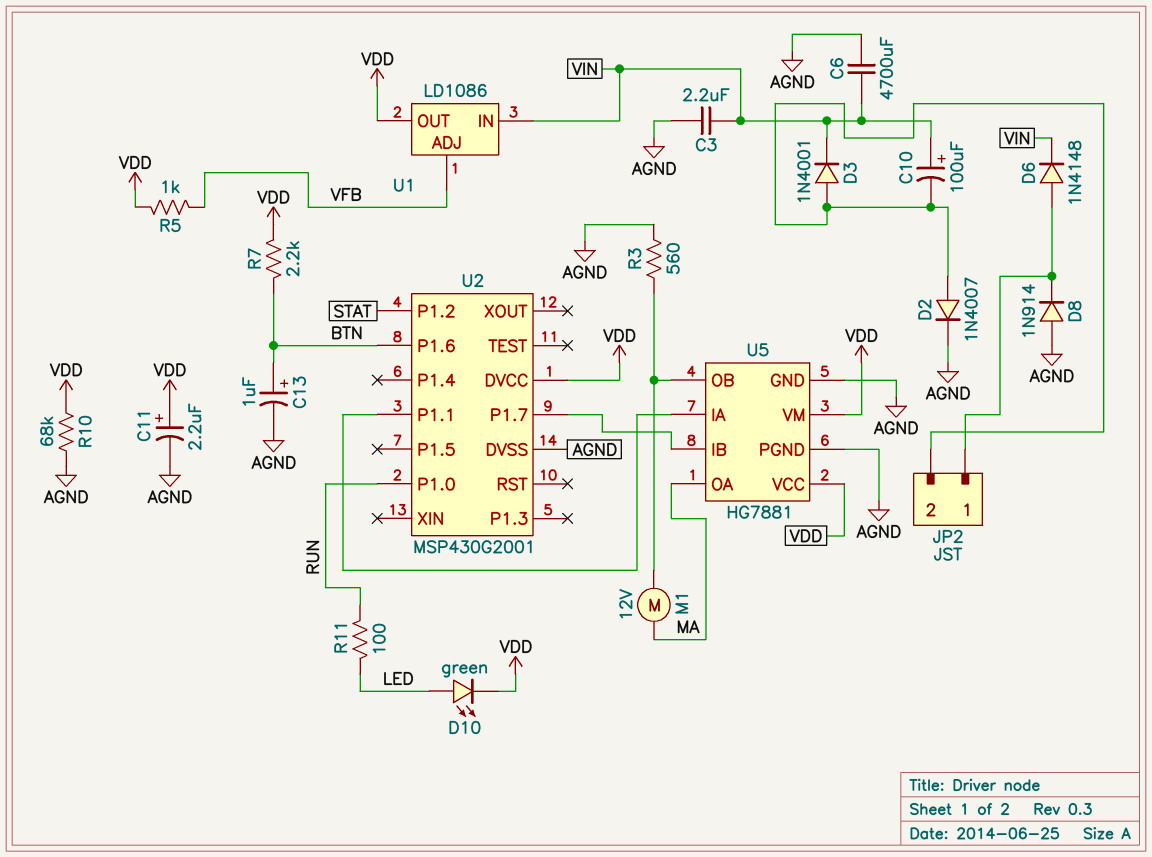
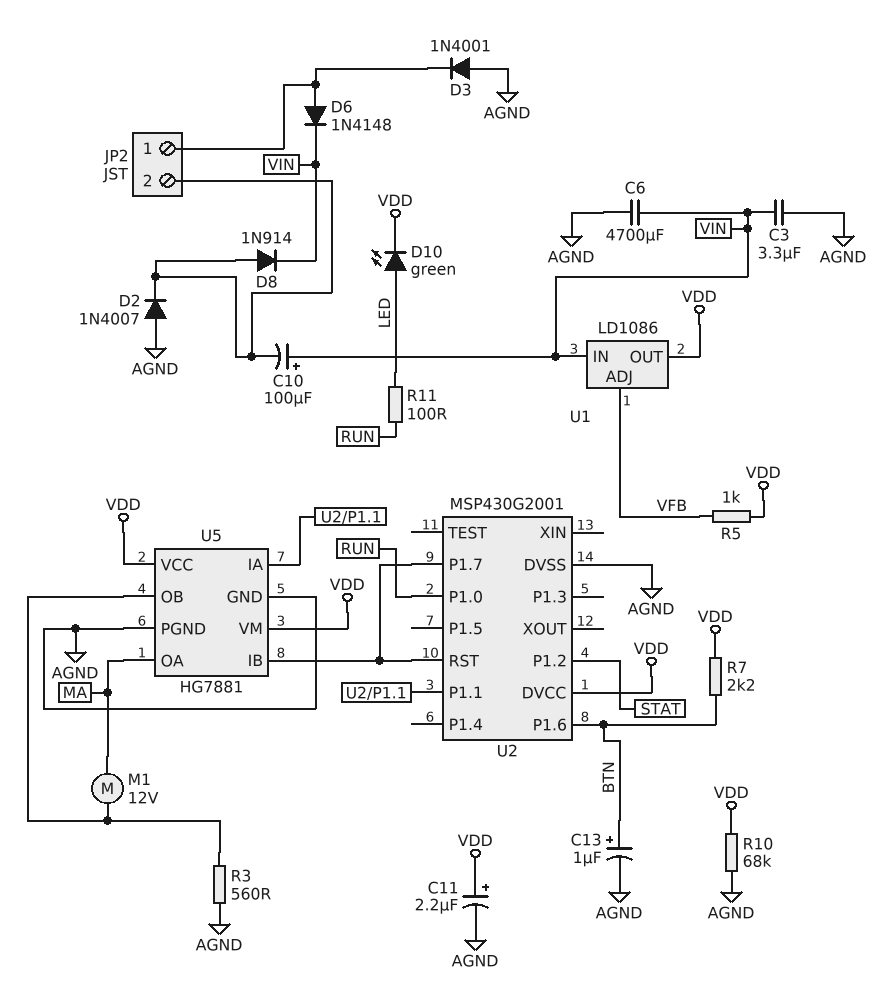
C3: 2.2uF (AGND, VIN) -> 3.3uF (AGND, VIN)
D2: diode 1N4007 (A JP2/2, K AGND) -> diode 1N4007 (A AGND, K JP2/2)
D3: diode 1N4001 (A JP2/2, K VIN) -> diode 1N4001 (A AGND, K JP2/1)
D8: diode 1N914 (A AGND, K JP2/1) -> diode 1N914 (A JP2/2, K VIN)
U2 pin RST: none -> U2/P1.7

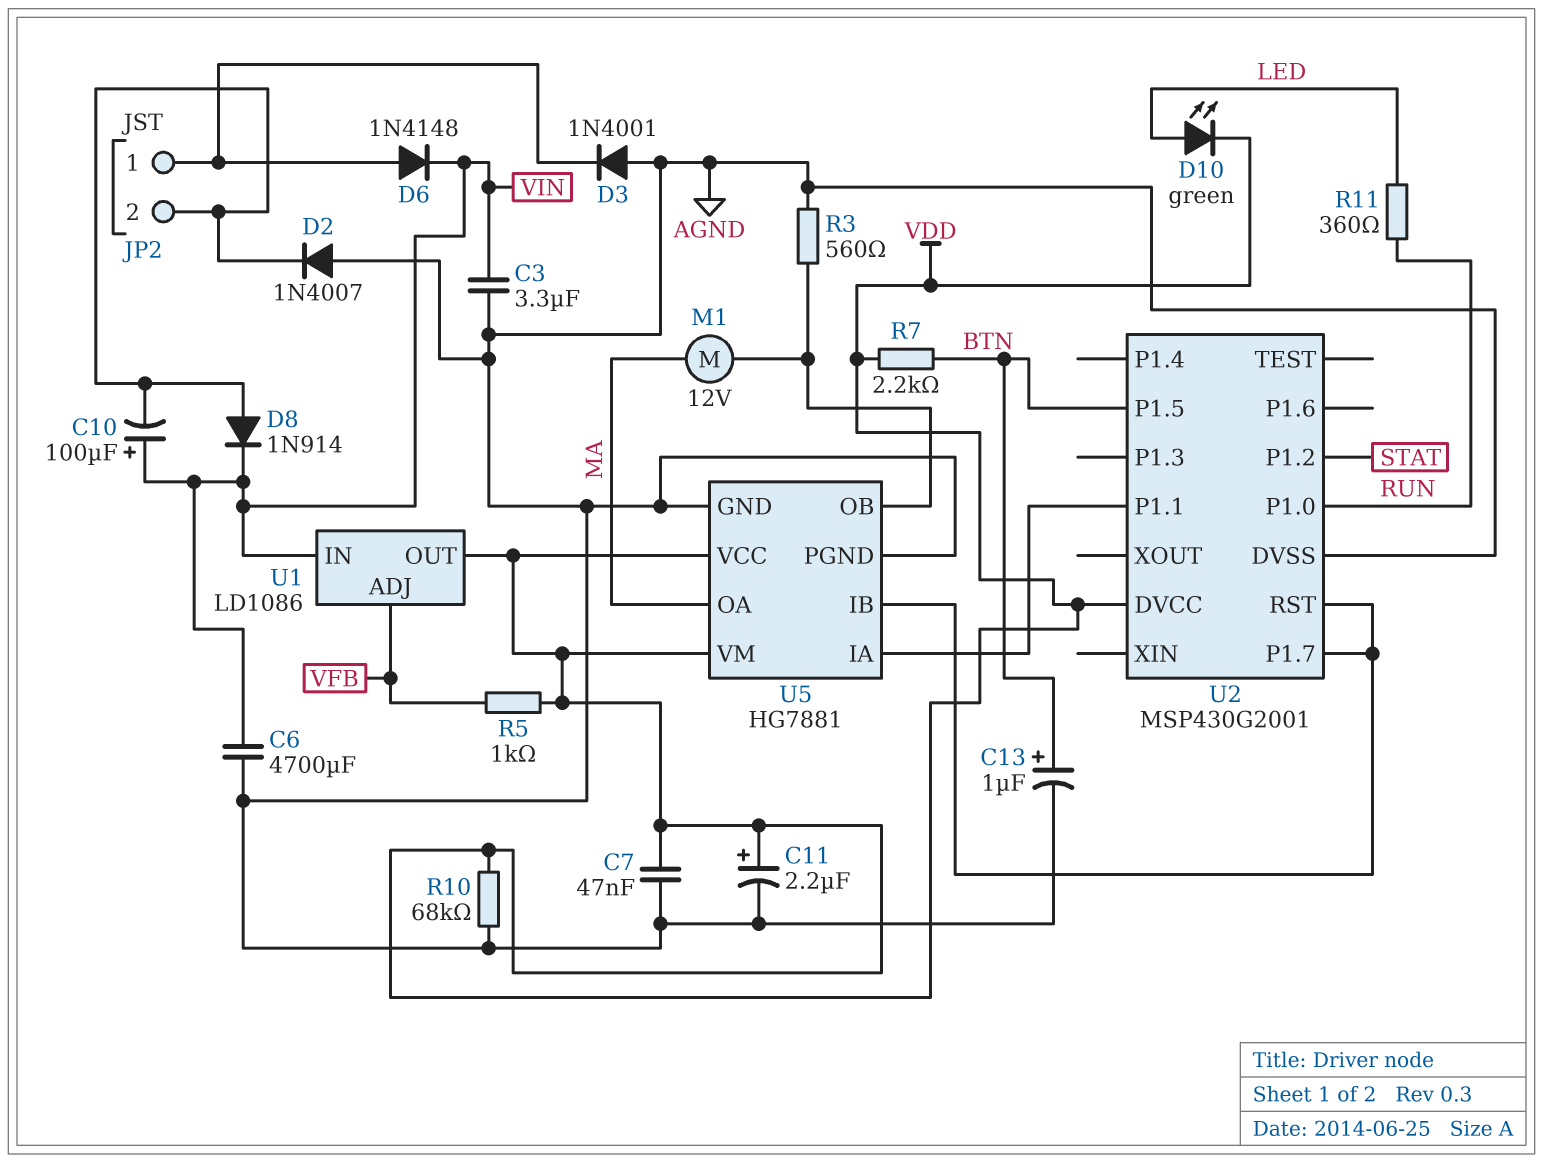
C7: none -> 47nF (AGND, VDD)
R11: 100 (LED, RUN) -> 360 (LED, RUN)
U2 pin P1.5: none -> BTN
U2 pin P1.6: BTN -> none

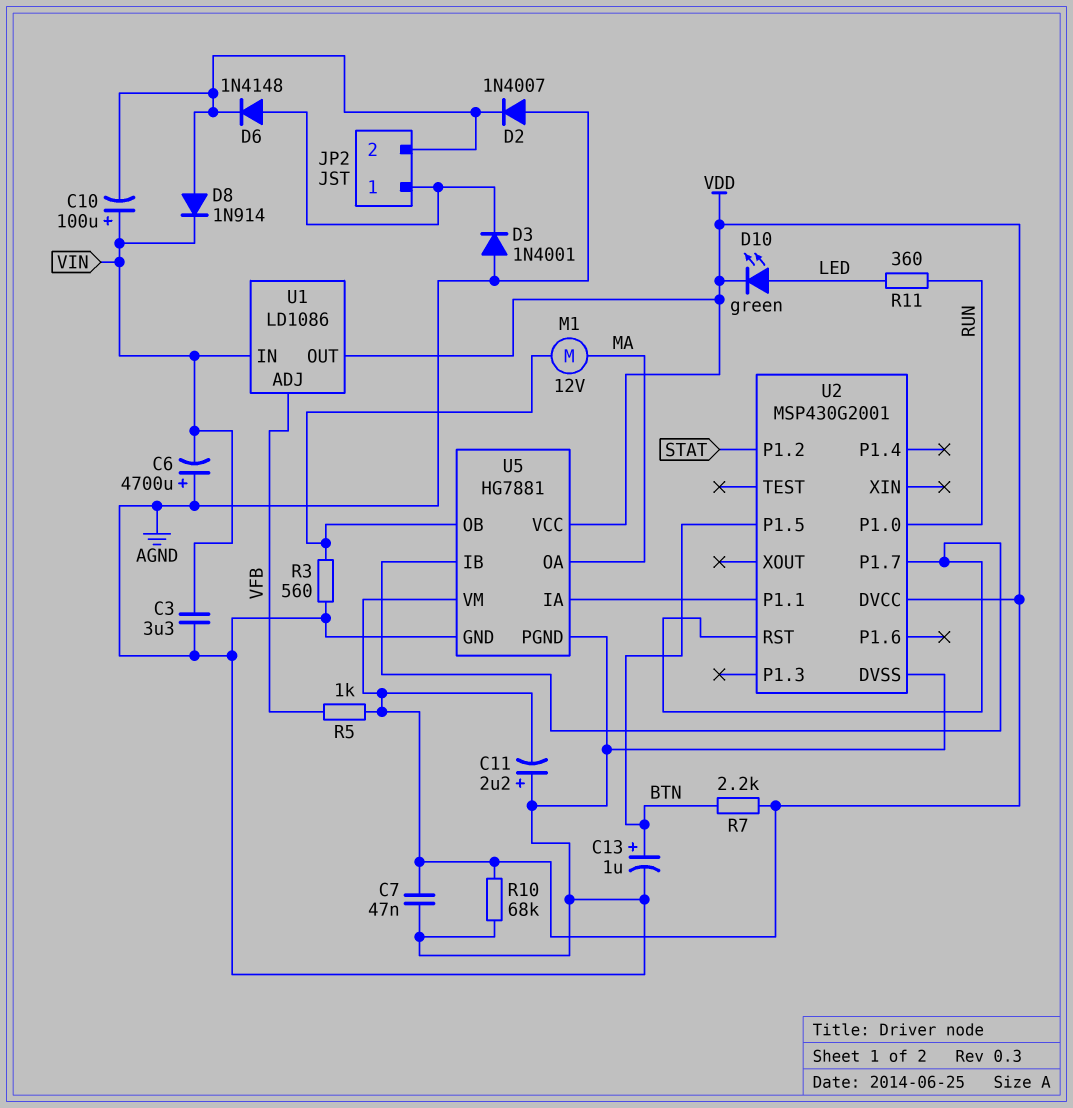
C6: 4700uF (AGND, VIN) -> 4700uF (plus AGND, minus VIN)
C11: 2.2uF (plus VDD, minus AGND) -> 2.2uF (plus AGND, minus VDD)
D6: diode 1N4148 (A JP2/1, K VIN) -> diode 1N4148 (A JP2/1, K JP2/2)

